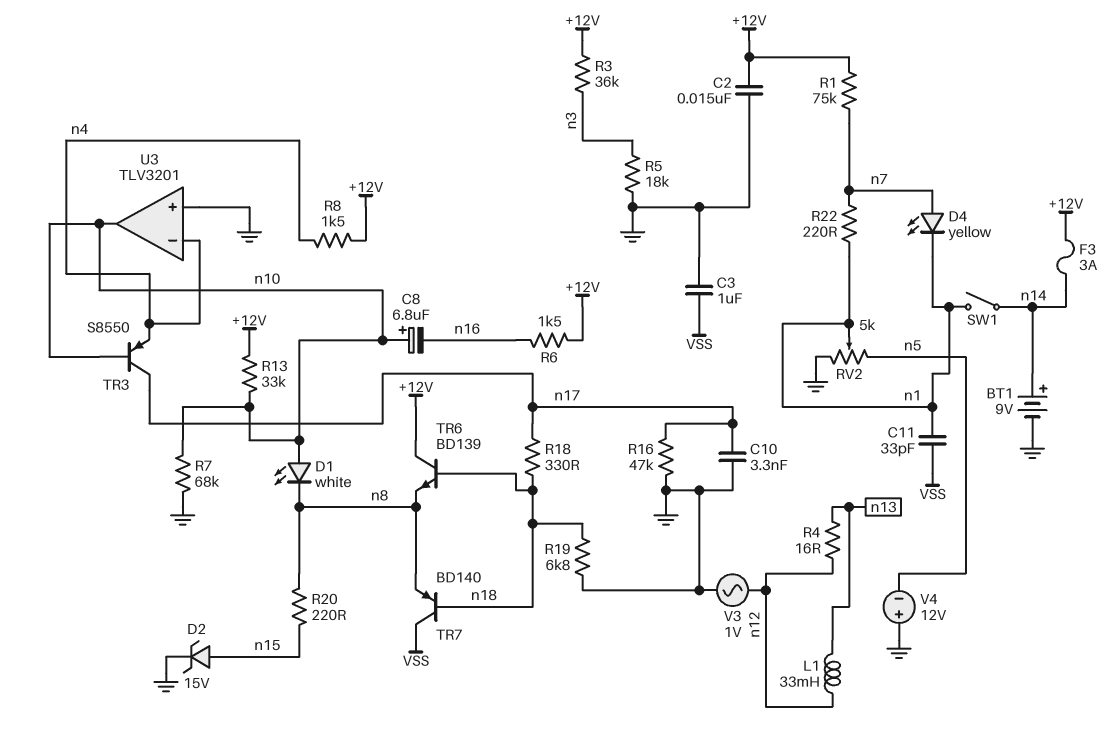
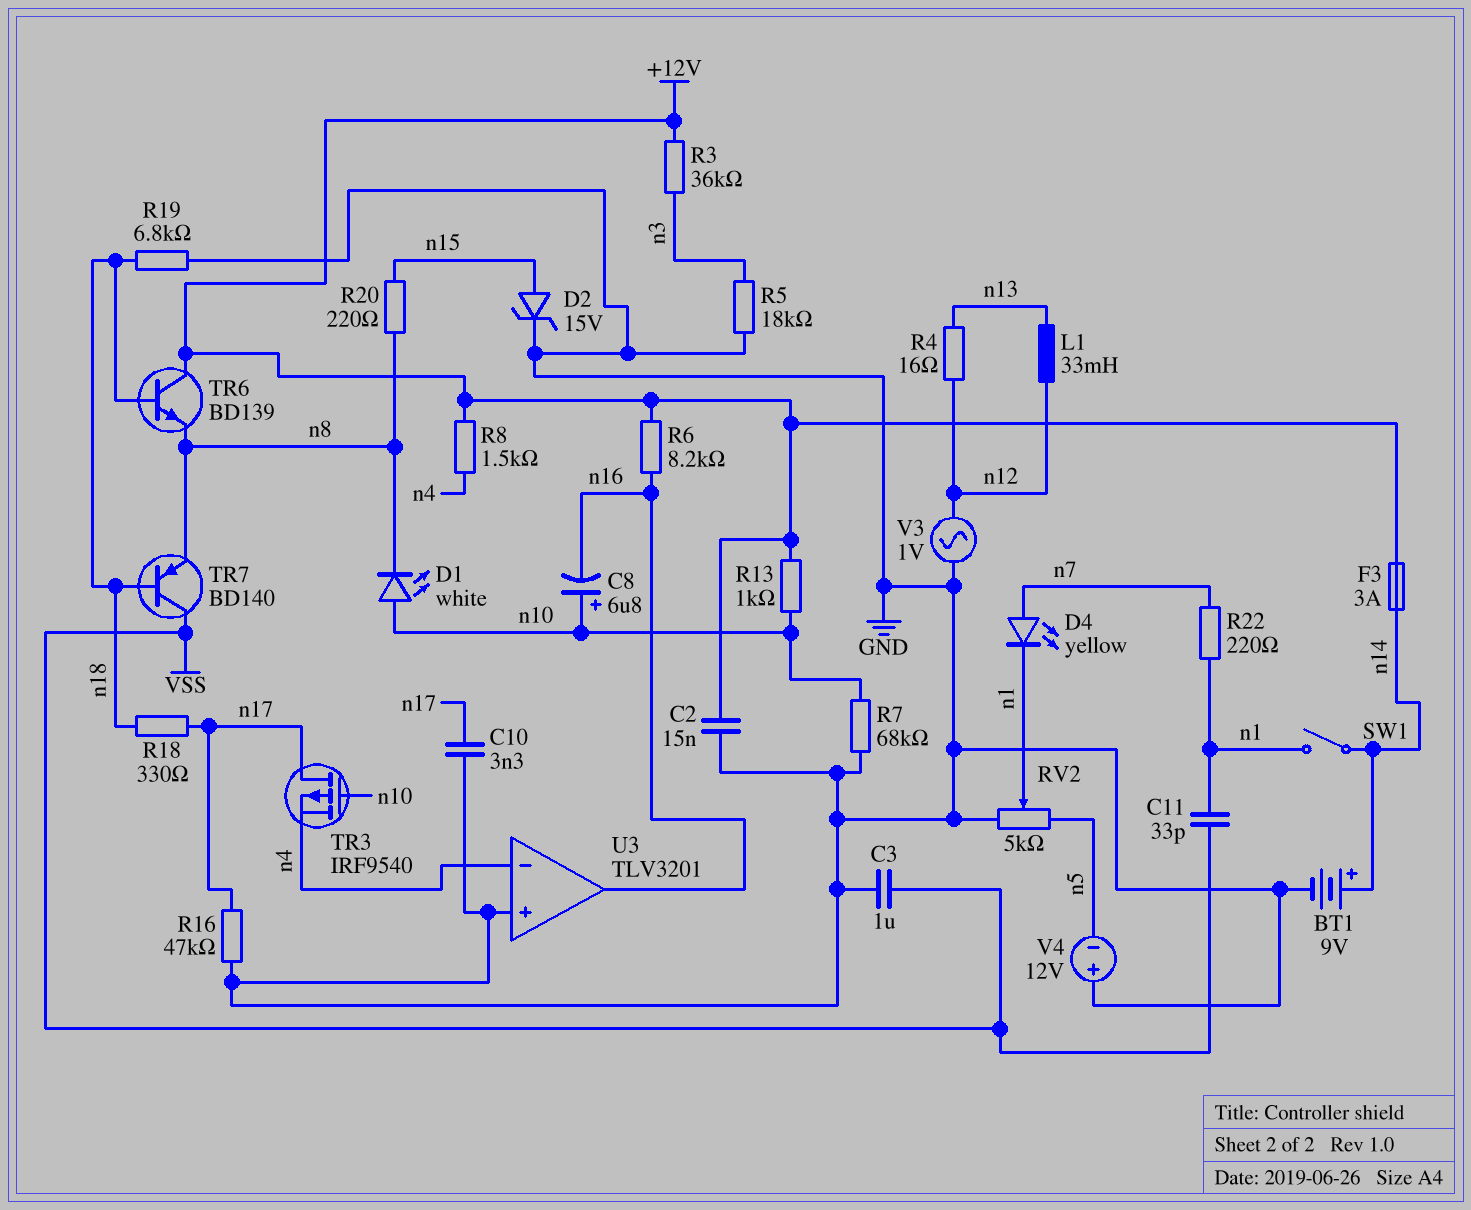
R1: 75k (+12V, n7) -> none
R6: 1.5k (+12V, n16) -> 8.2k (+12V, n16)
R13: 33k (+12V, n10) -> 1k (+12V, n10)
TR3: PNP S8550 (B n10, C n17, E n4) -> PMOS IRF9540 (G n10, D n17, S n4)
U3 pin out: n10 -> n16

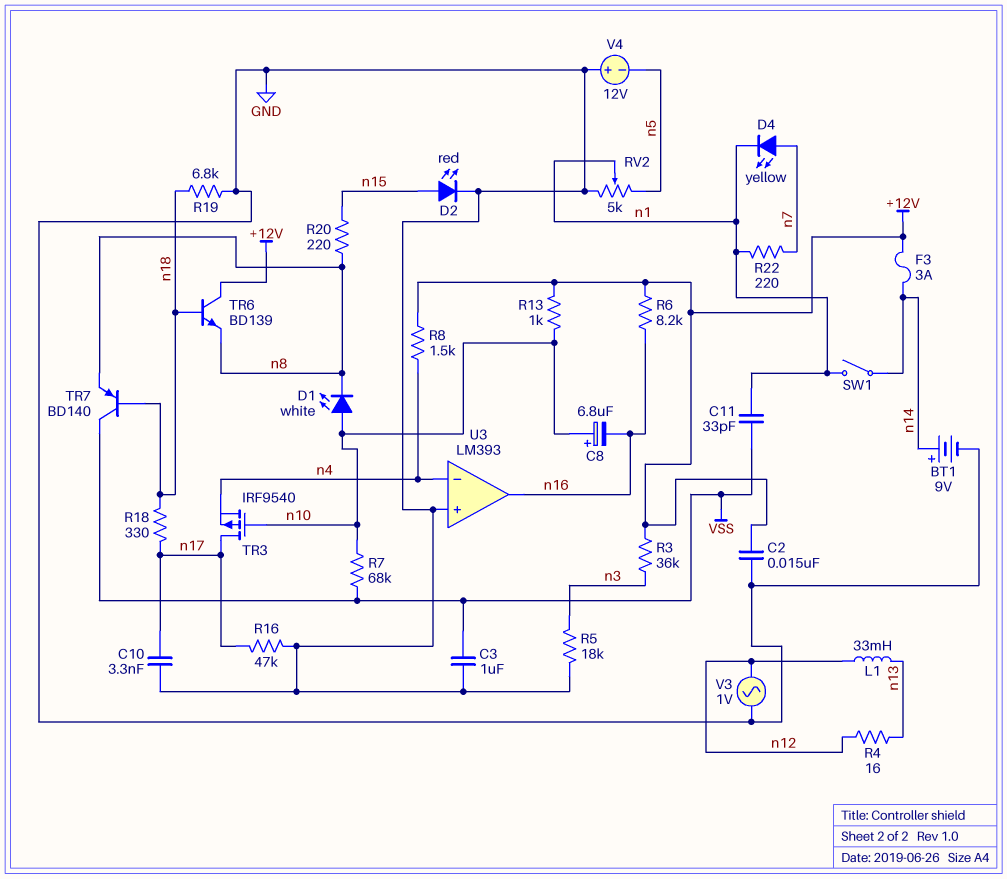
D2: zener 15V (A n15, K GND) -> LED red (A n15, K GND)
R7: 68k (GND, n10) -> 68k (VSS, n10)
U3: TLV3201 -> LM393

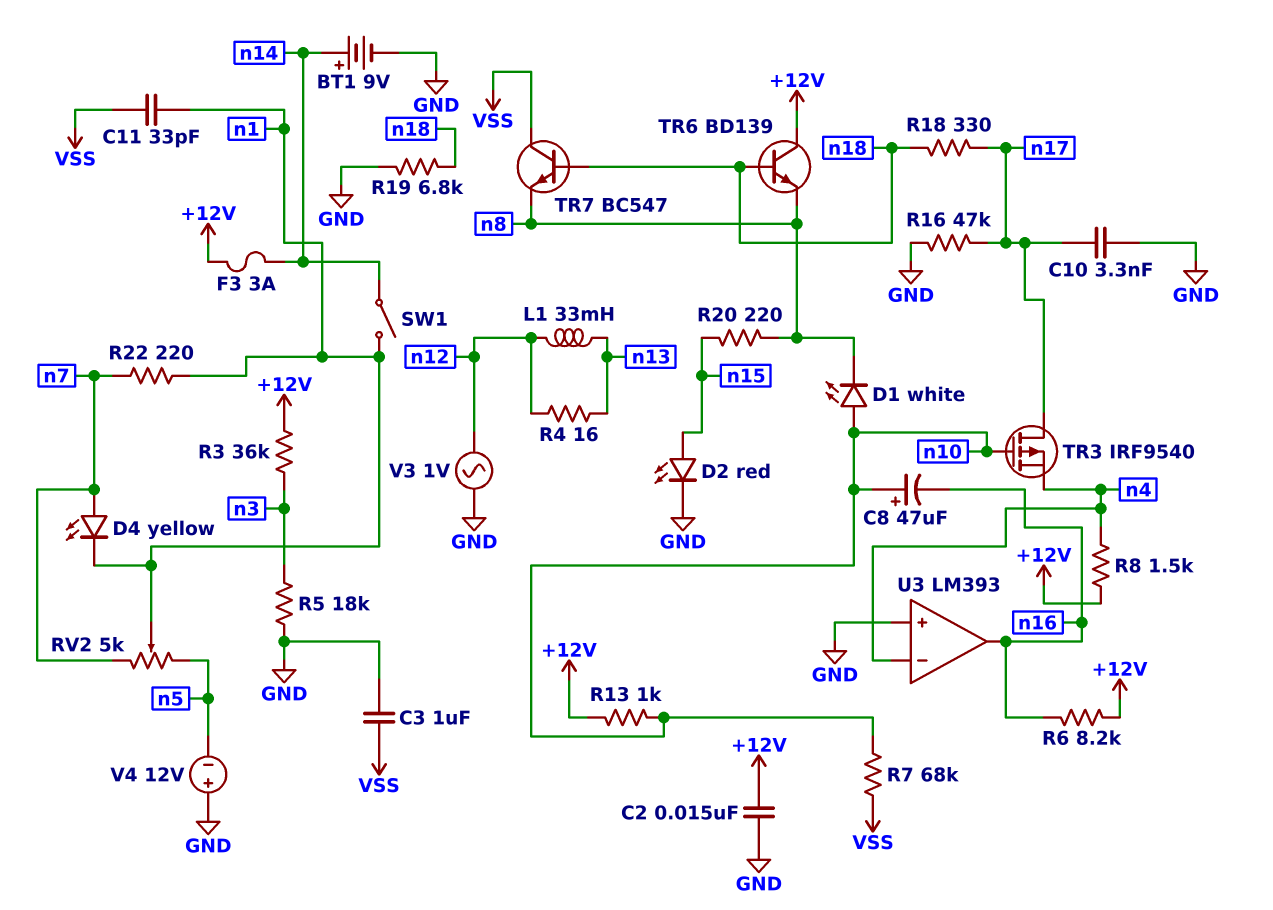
C8: 6.8uF (plus n10, minus n16) -> 47uF (plus n10, minus n16)
RV2: 5k (GND, n5, wiper n1) -> 5k (n5, n7, wiper n1)
TR7: PNP BD140 (B n18, C VSS, E n8) -> NPN BC547 (B n18, C VSS, E n8)

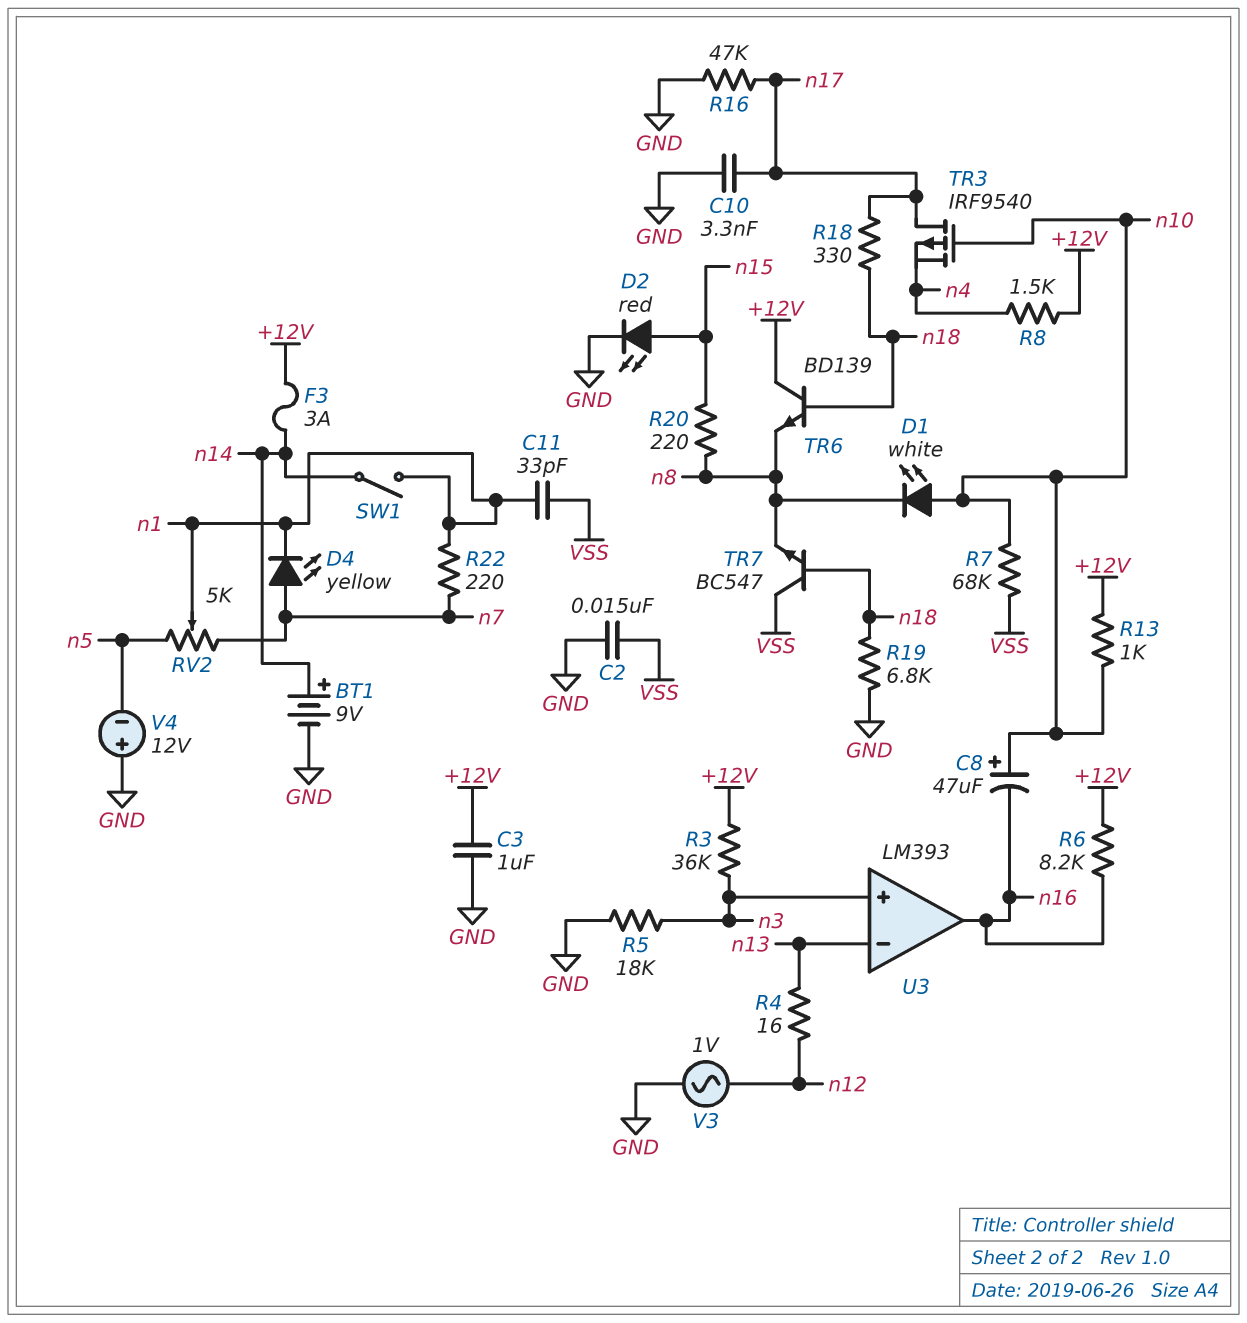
C2: 15nF (+12V, GND) -> 15nF (GND, VSS)
C3: 1uF (GND, VSS) -> 1uF (+12V, GND)
L1: 33mH (n12, n13) -> none
U3 pin in+: GND -> n3
U3 pin in-: n4 -> n13

